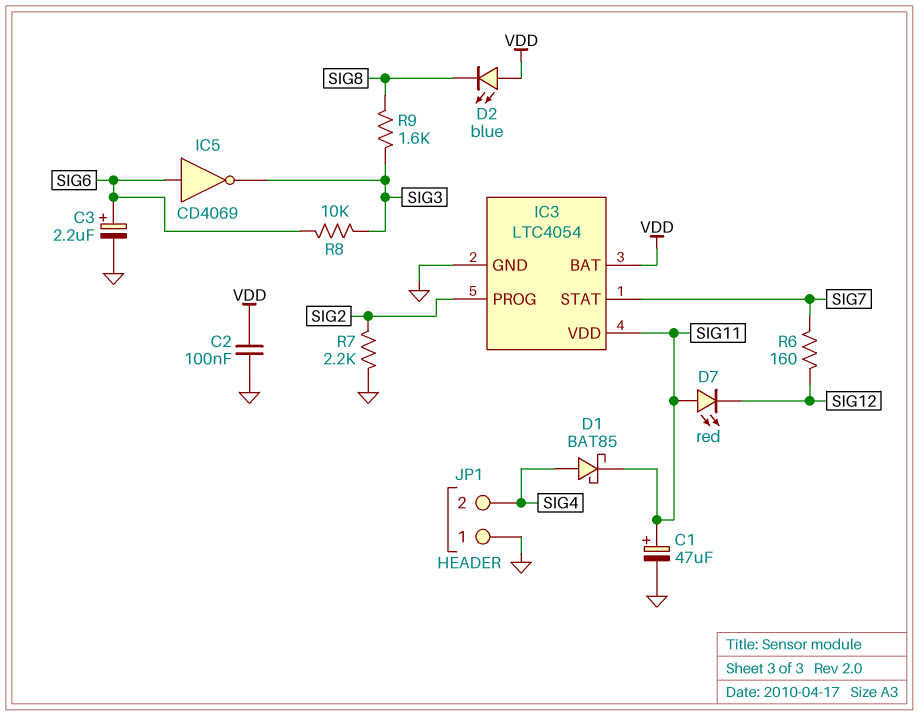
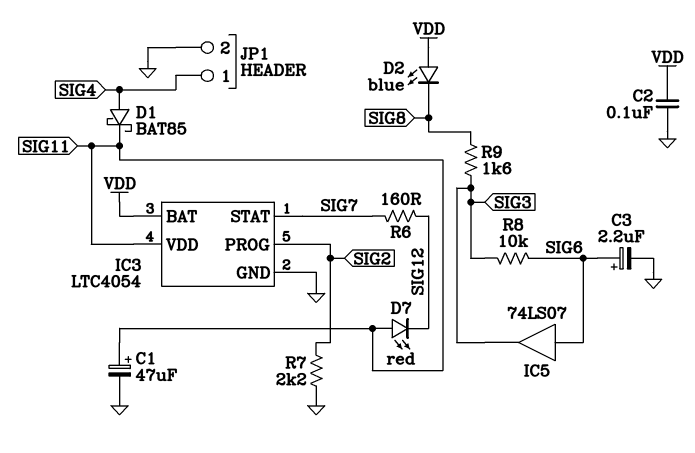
IC5: NOT CD4069 (in SIG6, out SIG3) -> buffer 74LS07 (in SIG6, out SIG3)
JP1 pin 1: GND -> SIG4
JP1 pin 2: SIG4 -> GND

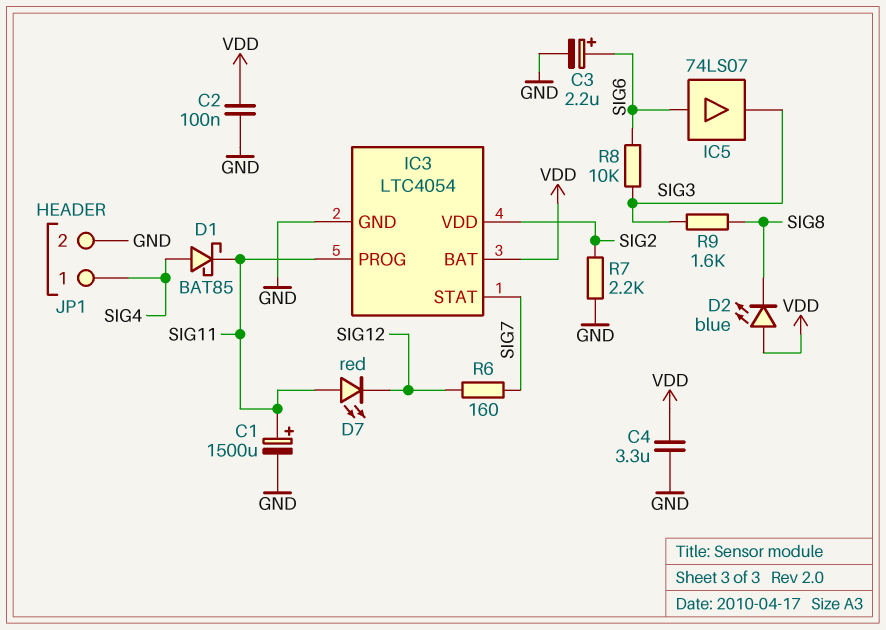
C1: 47uF (plus SIG11, minus GND) -> 1500uF (plus SIG11, minus GND)
C4: none -> 3.3uF (GND, VDD)
IC3 pin PROG: SIG2 -> SIG11
IC3 pin VDD: SIG11 -> SIG2

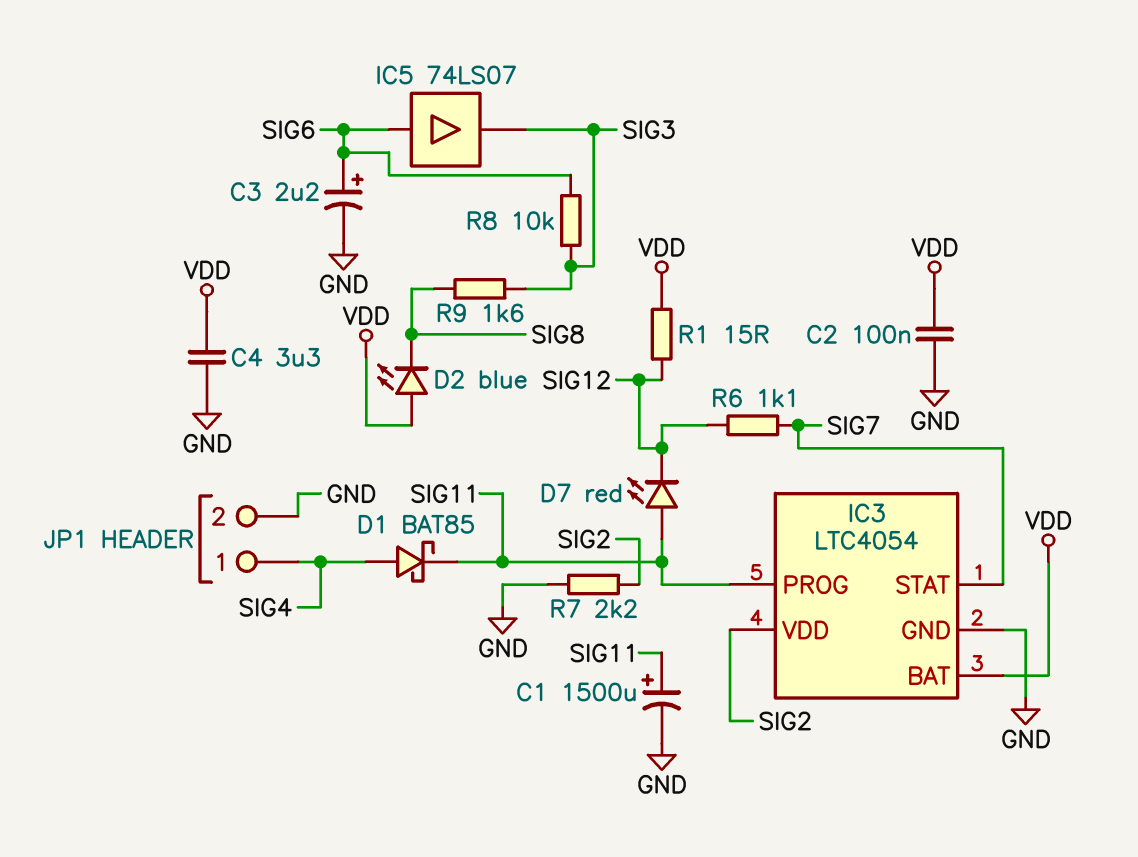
R1: none -> 15 (SIG12, VDD)
R6: 160 (SIG7, SIG12) -> 1.1k (SIG7, SIG12)

